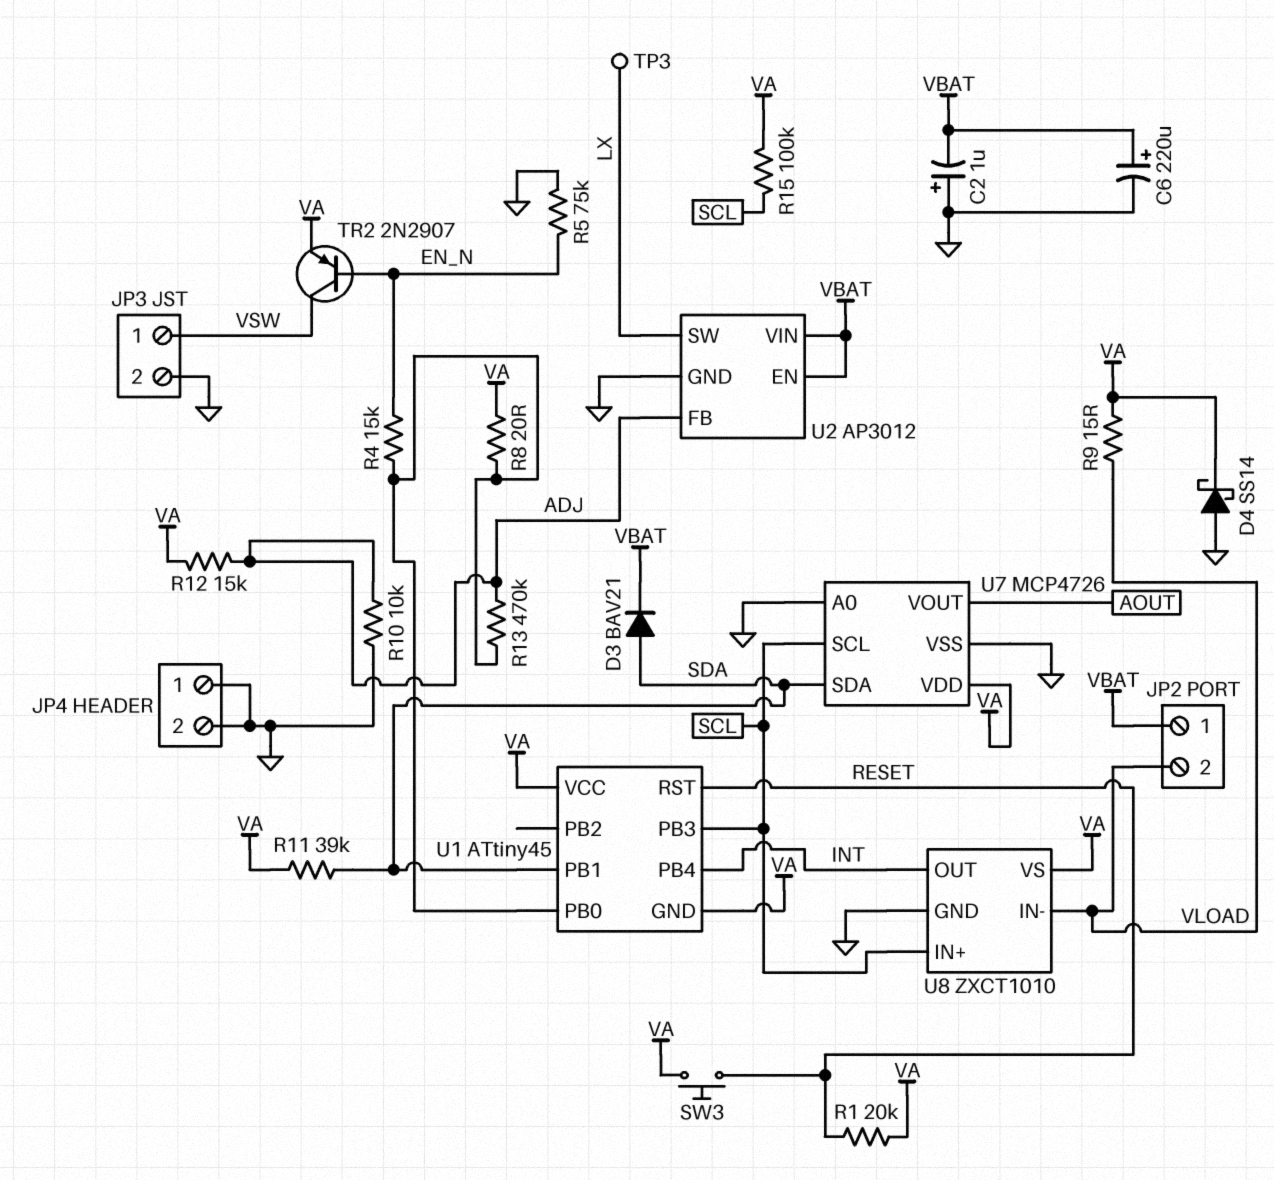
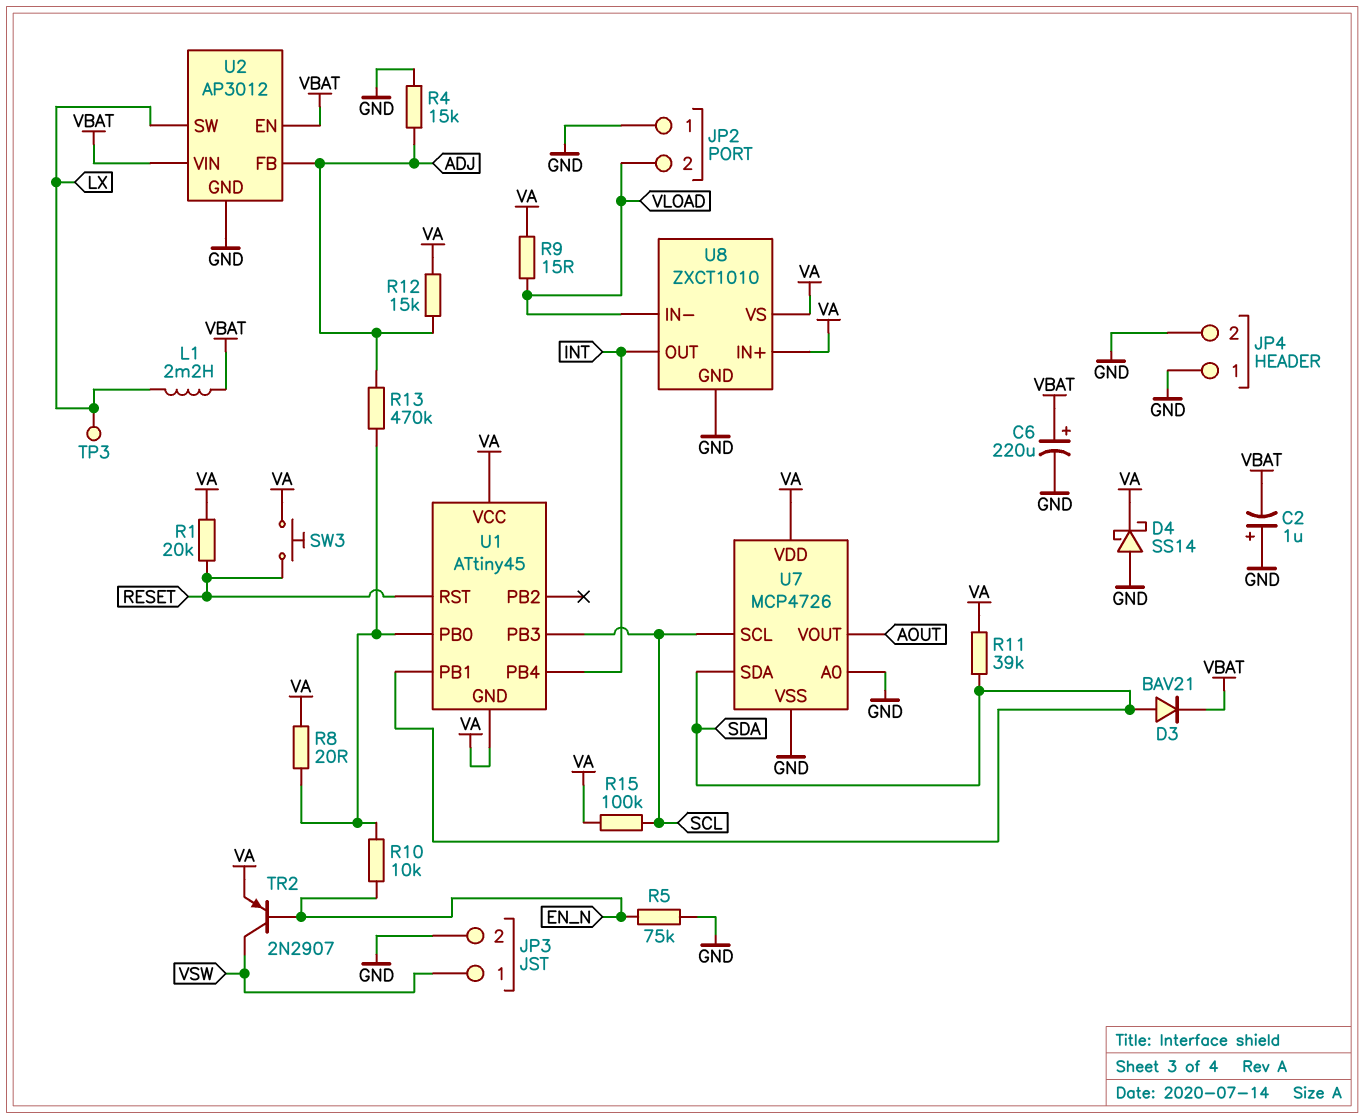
JP2 pin 1: VBAT -> GND
L1: none -> 2.2mH (LX, VBAT)
R4: 15k (EN_N, U1/PB0) -> 15k (ADJ, GND)
R10: 10k (ADJ, GND) -> 10k (EN_N, U1/PB0)
U8 pin IN+: SCL -> VA

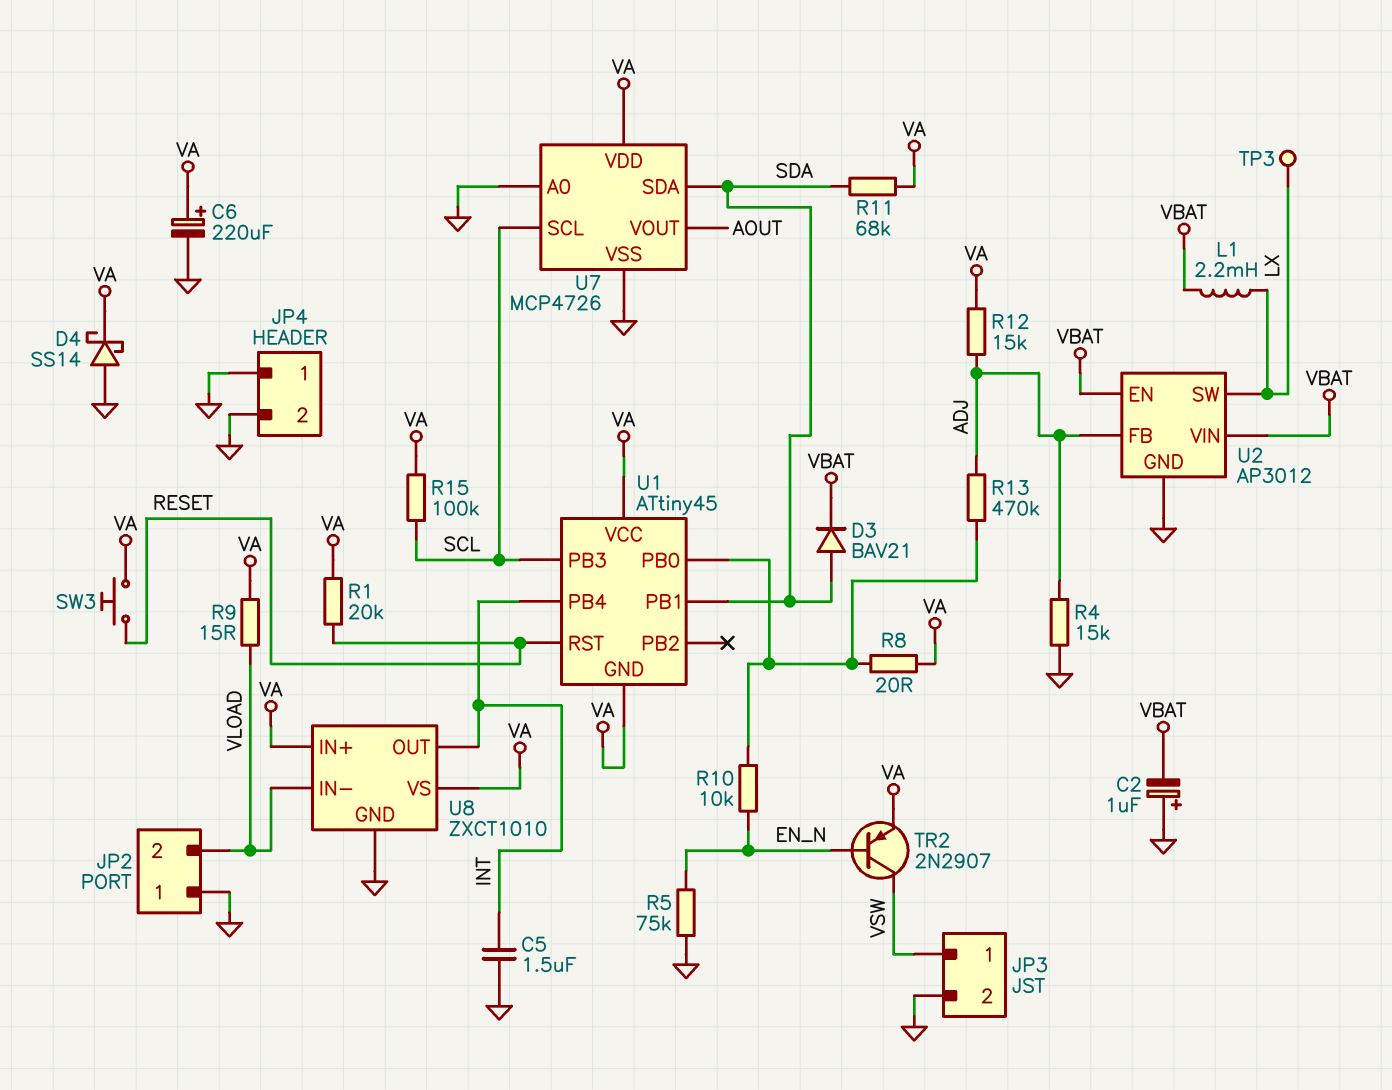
C5: none -> 1.5uF (GND, INT)
C6: 220uF (plus VBAT, minus GND) -> 220uF (plus VA, minus GND)
R11: 39k (SDA, VA) -> 68k (SDA, VA)

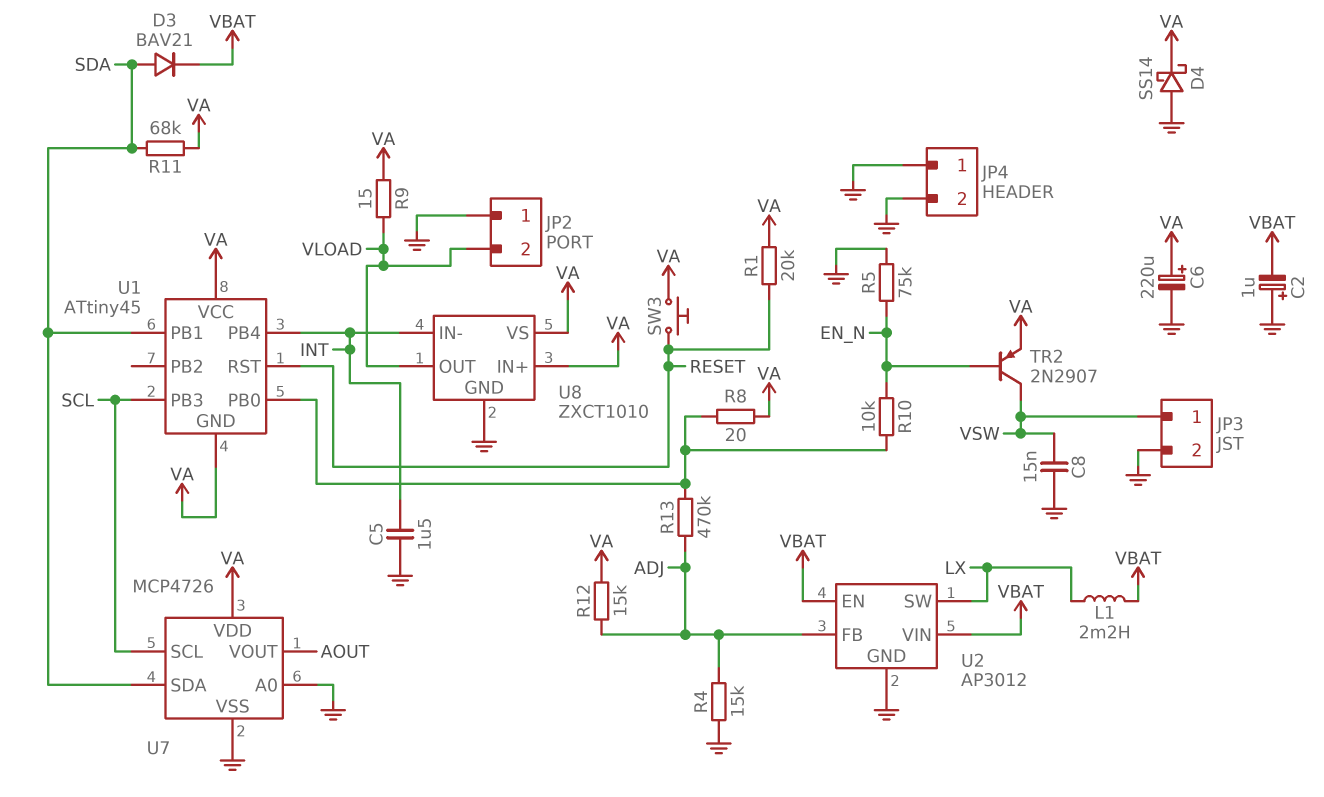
C8: none -> 15nF (GND, VSW)
R15: 100k (SCL, VA) -> none
TP3: test point (LX) -> none
U8 pin IN-: VLOAD -> INT
U8 pin OUT: INT -> VLOAD

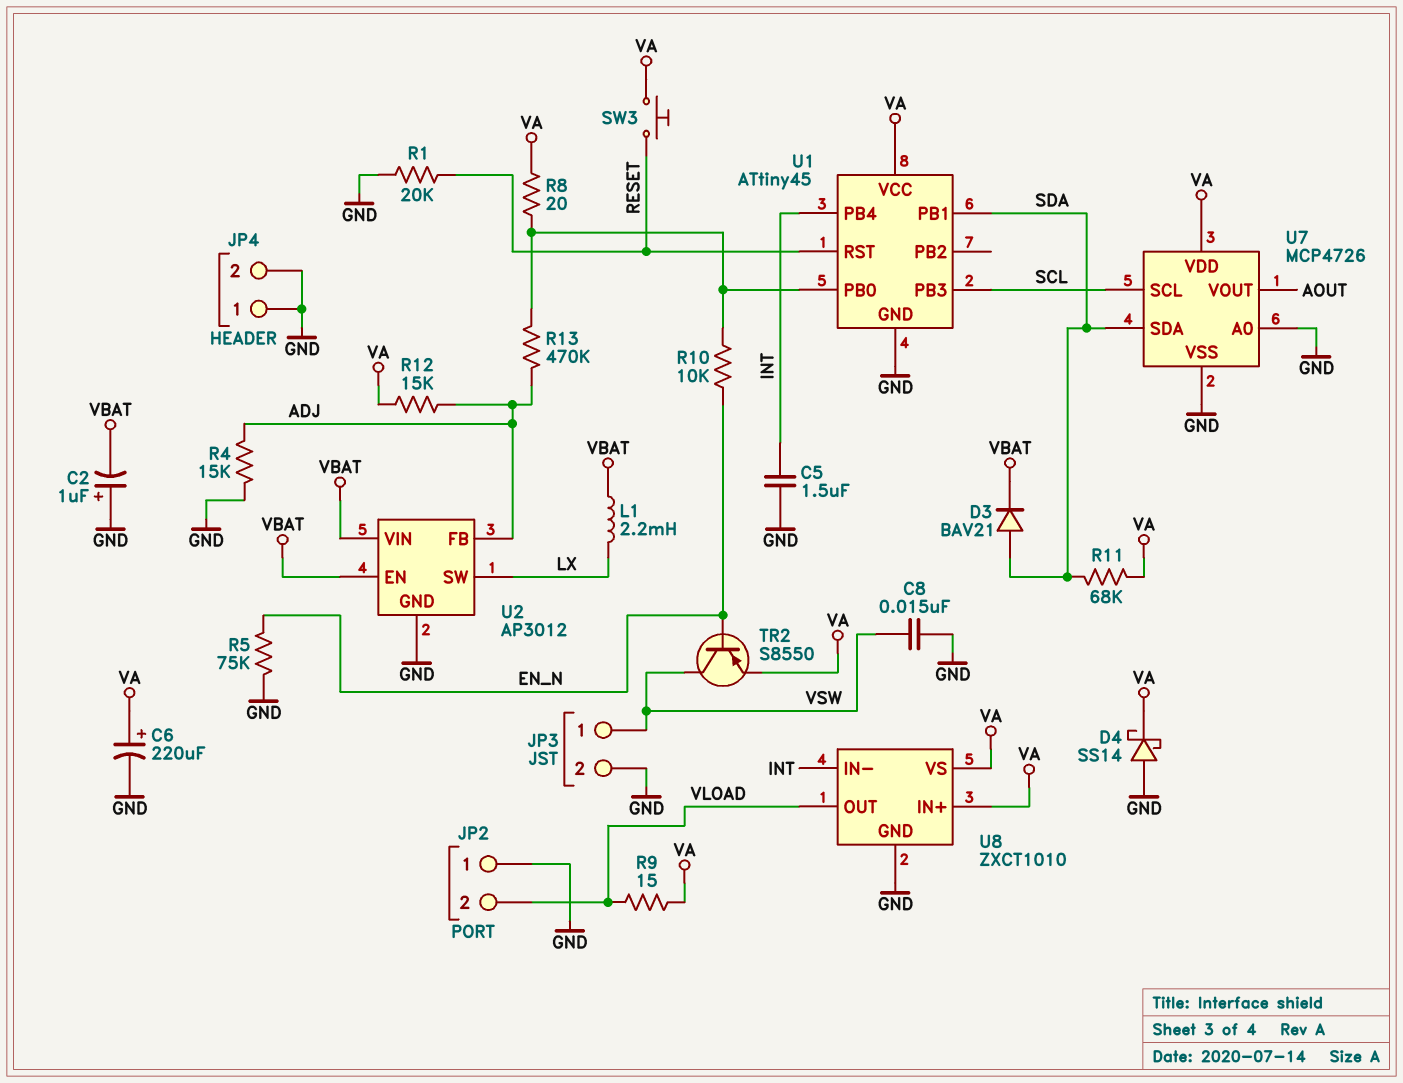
R1: 20k (RESET, VA) -> 20k (GND, RESET)
TR2: PNP 2N2907 (B EN_N, C VSW, E VA) -> PNP S8550 (B EN_N, C VSW, E VA)
U1 pin GND: VA -> GND

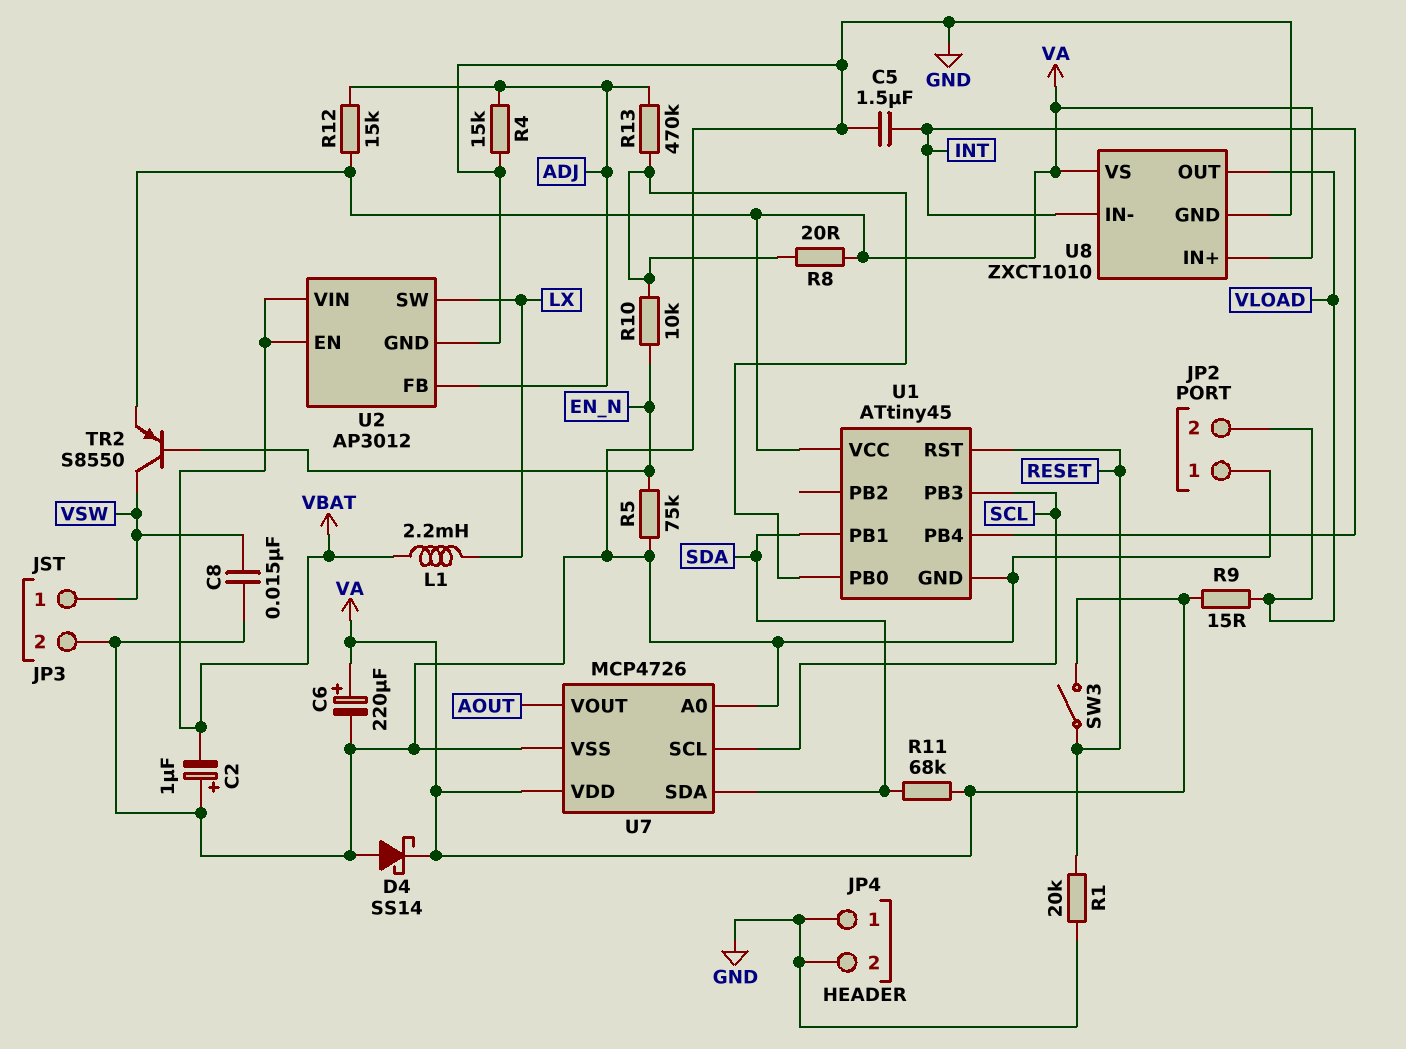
D3: diode BAV21 (A SDA, K VBAT) -> none
SW3: button (RESET, VA) -> switch (RESET, VA)

